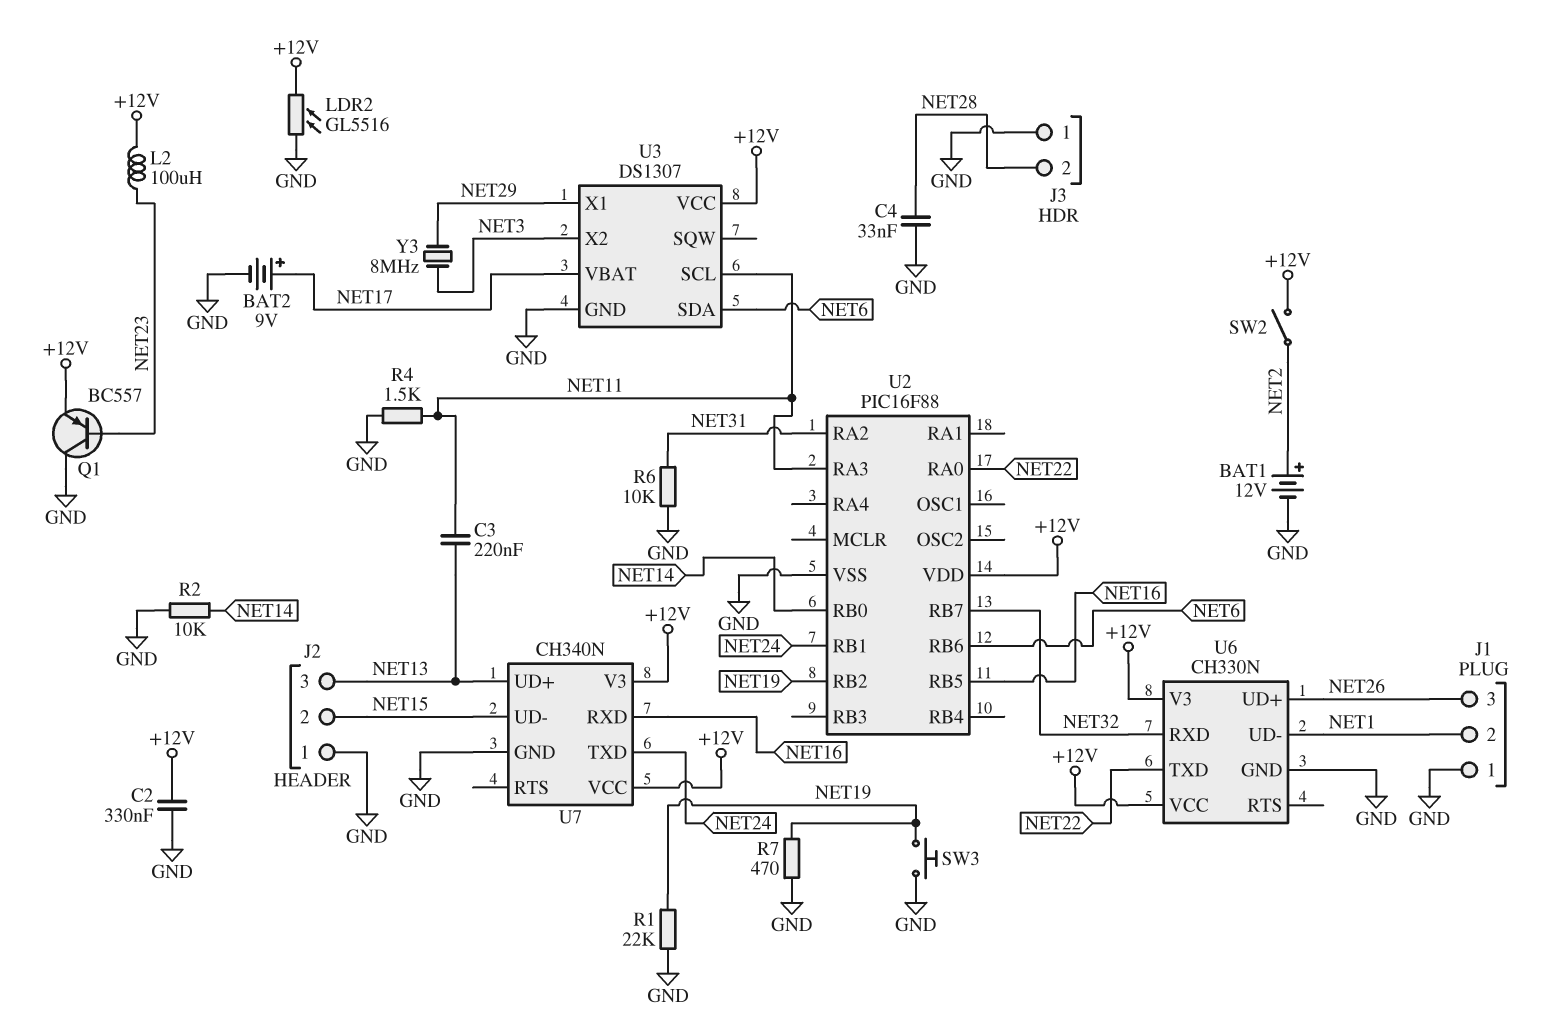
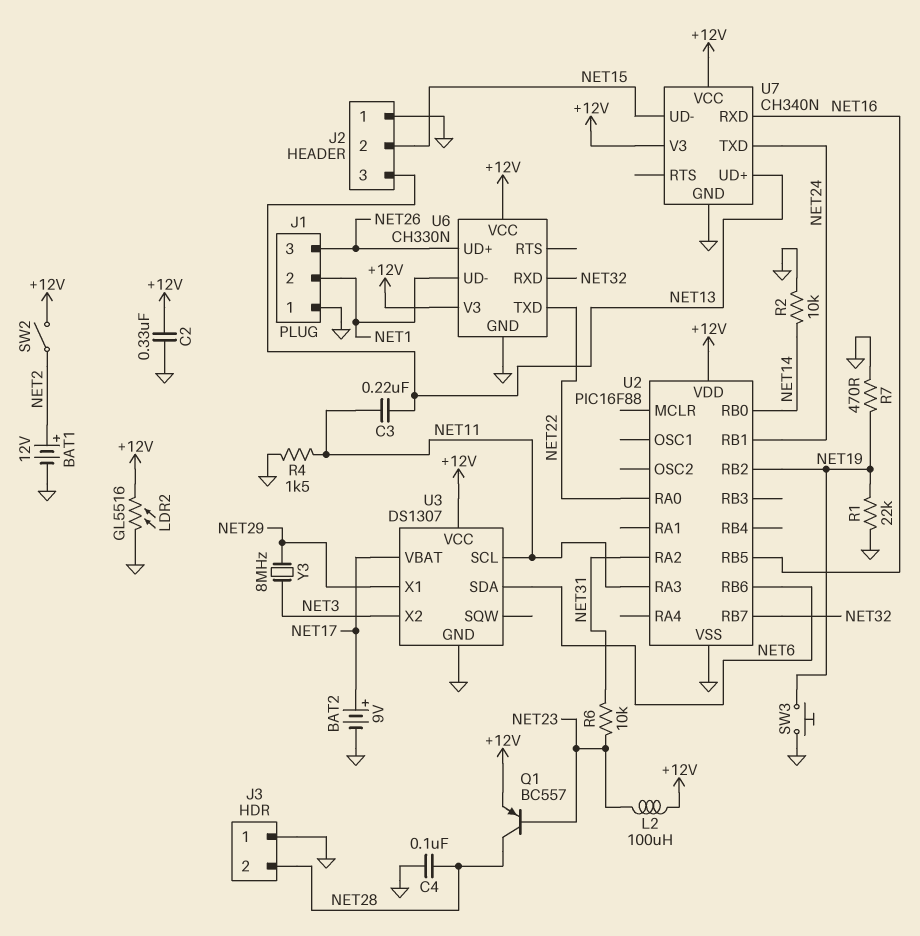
C4: 33nF (GND, NET28) -> 100nF (GND, NET28)
Q1: PNP BC557 (B NET23, C GND, E +12V) -> PNP BC557 (B NET23, C NET28, E +12V)
R6: 10k (GND, NET31) -> 10k (NET23, NET31)

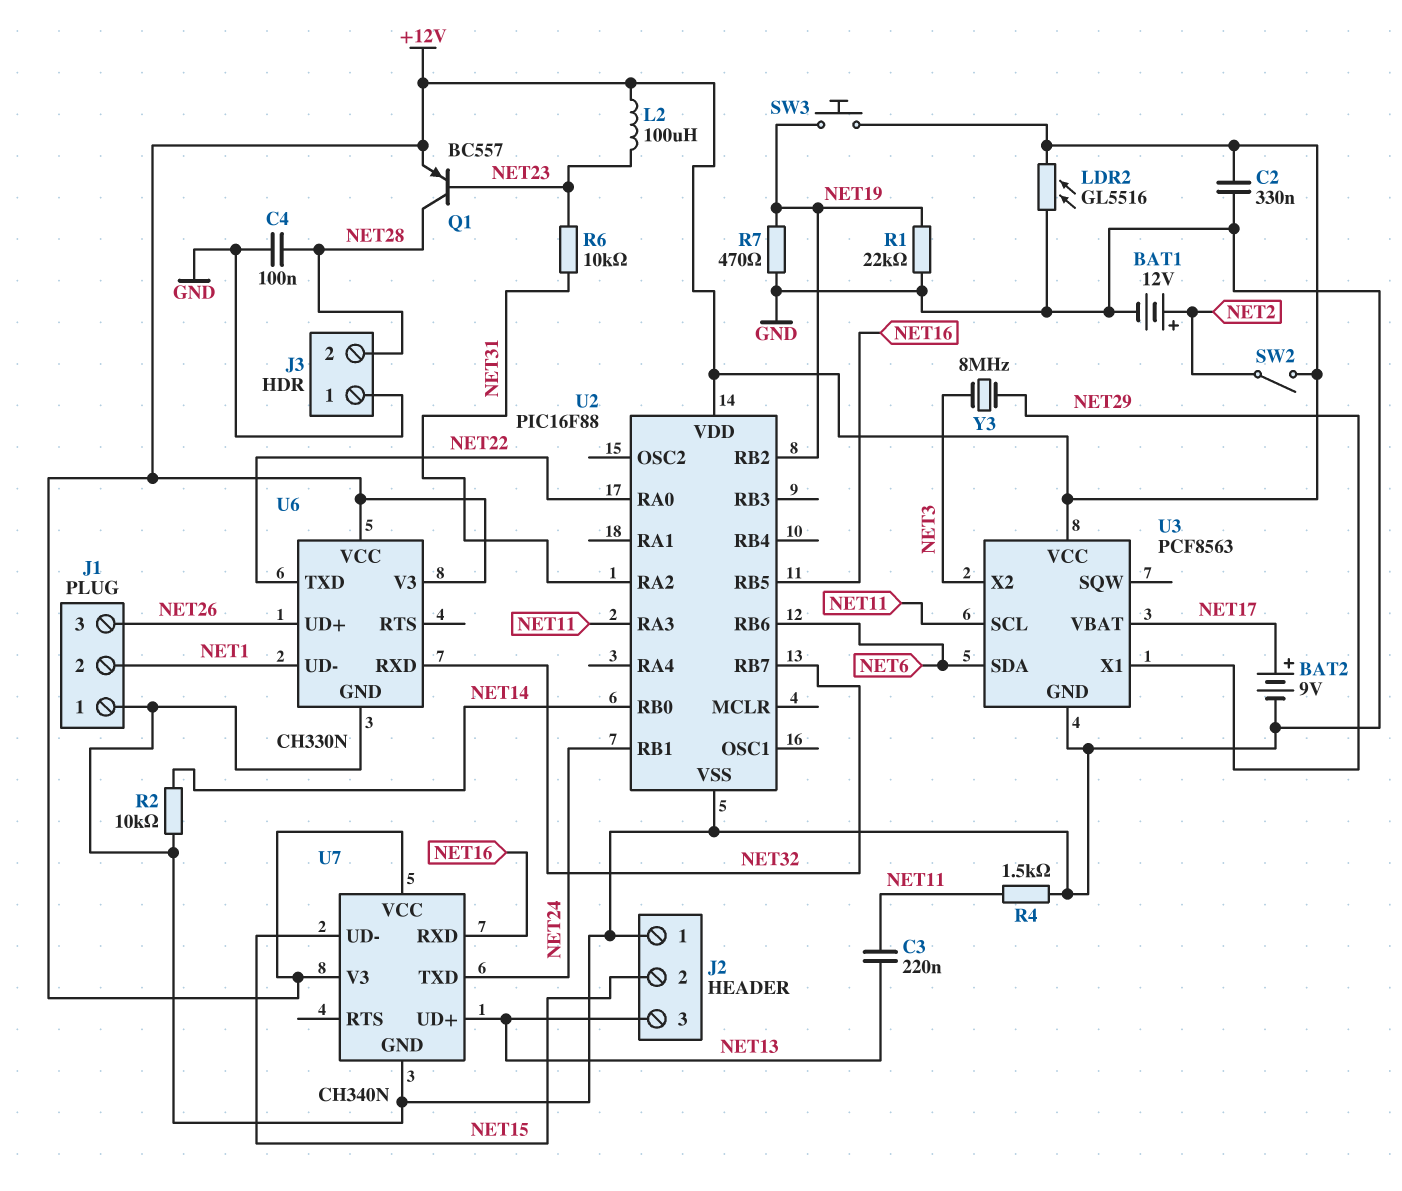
SW3: button (GND, NET19) -> button (+12V, NET19)
U3: DS1307 -> PCF8563

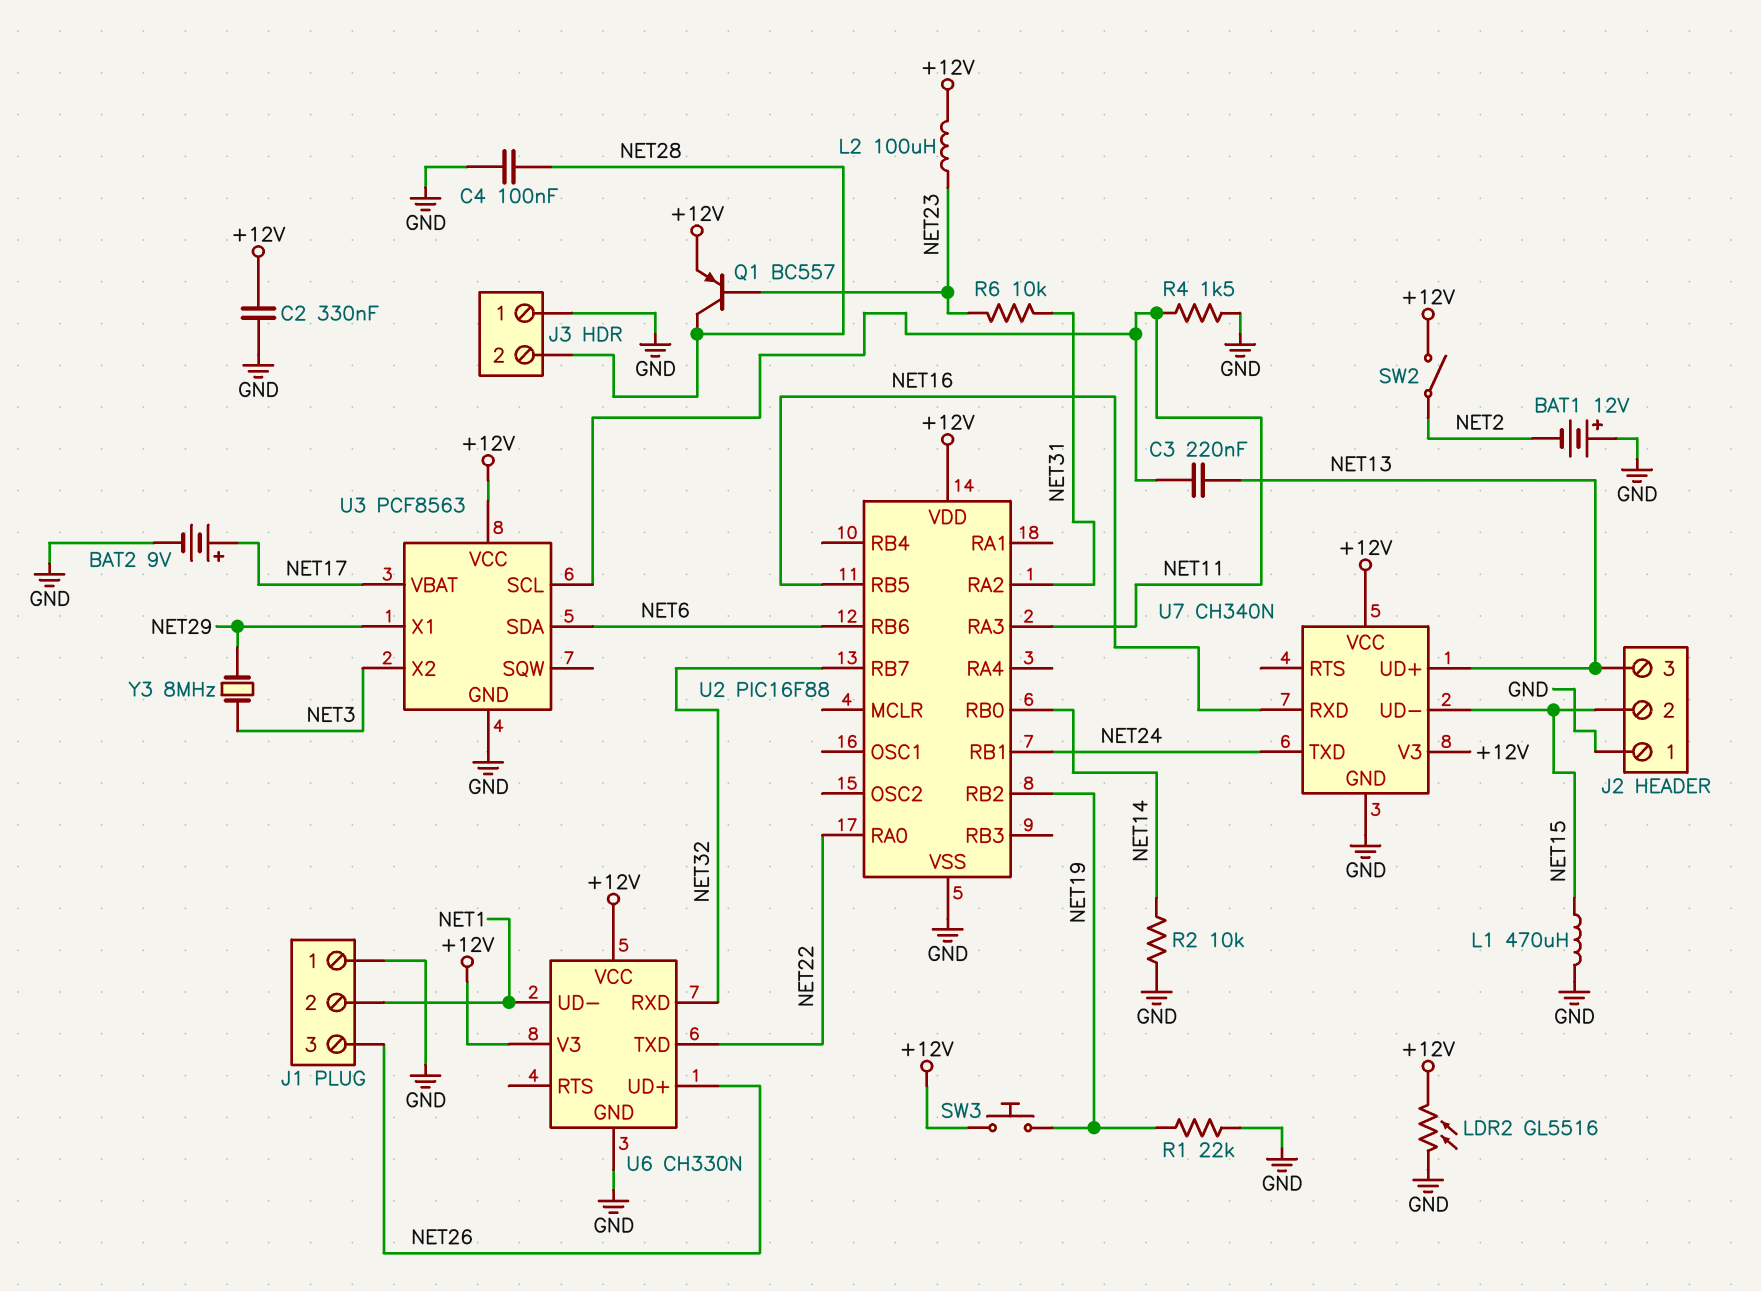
BAT1: 12V (plus NET2, minus GND) -> 12V (plus GND, minus NET2)
L1: none -> 470uH (GND, NET15)
R7: 470 (GND, NET19) -> none

